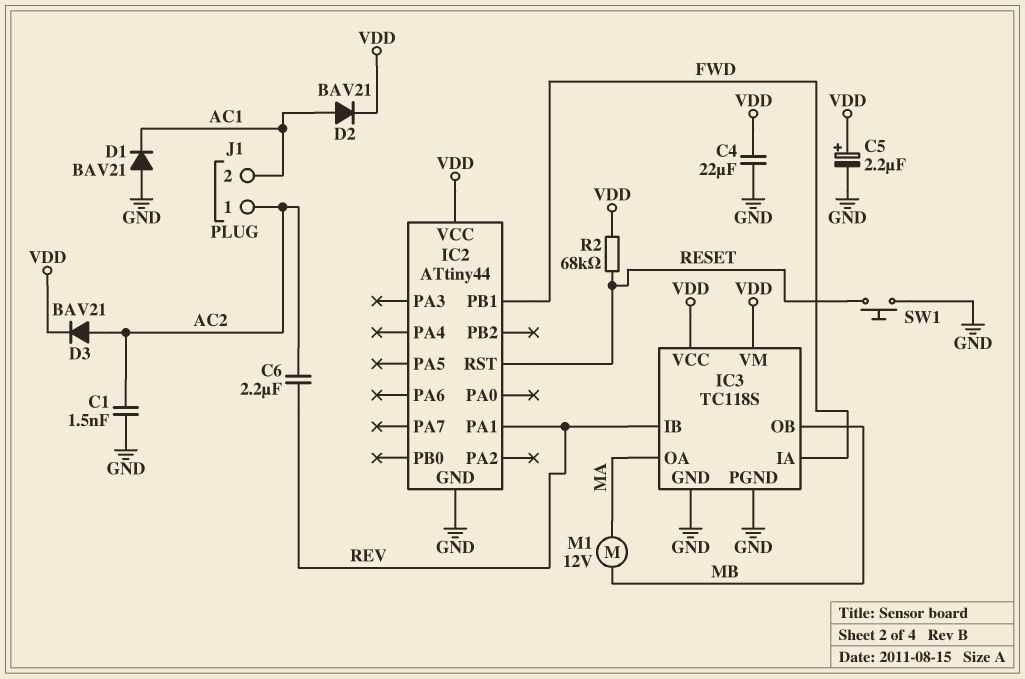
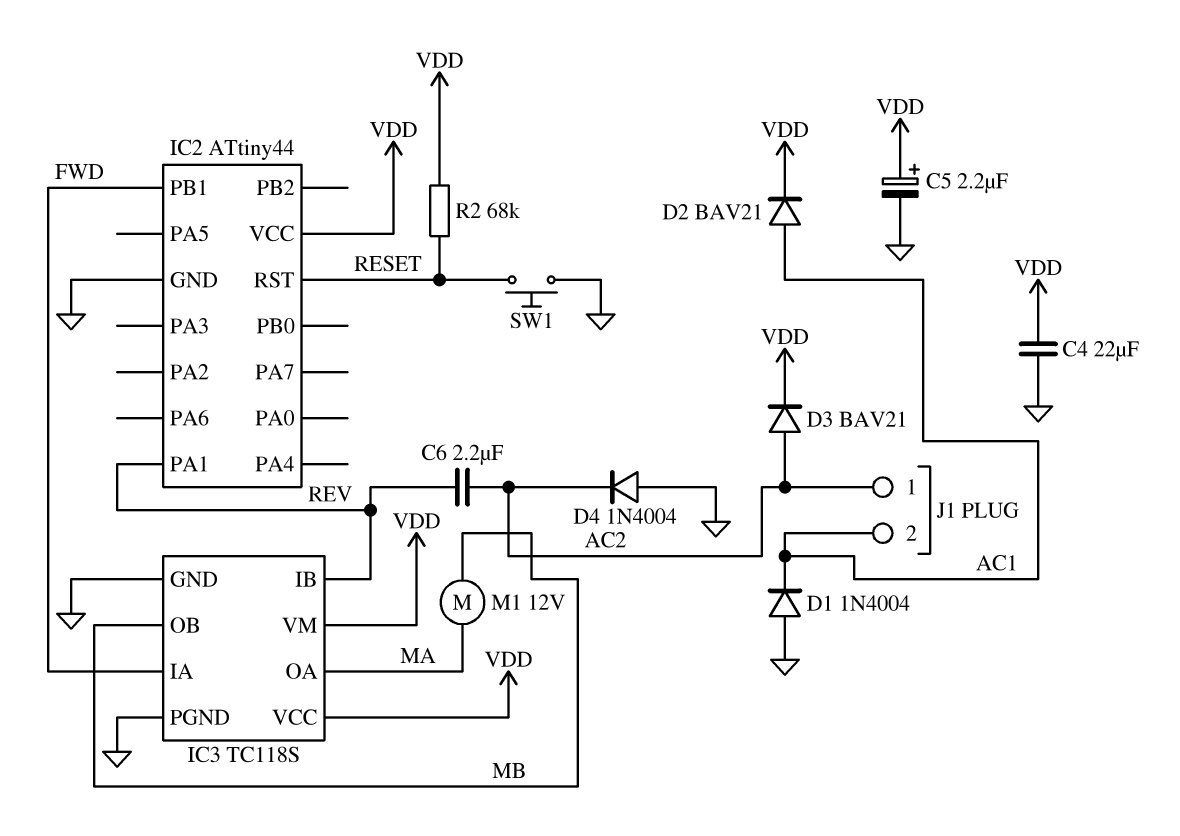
C1: 1.5nF (AC2, GND) -> none
D1: diode BAV21 (A GND, K AC1) -> diode 1N4004 (A GND, K AC1)
D4: none -> diode 1N4004 (A GND, K AC2)

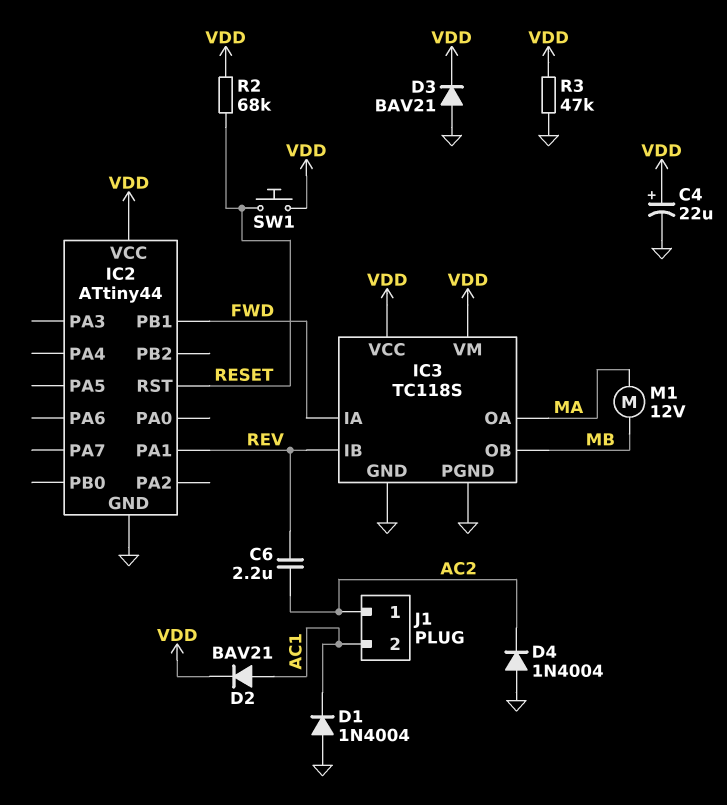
C4: 22uF (GND, VDD) -> 22uF (plus VDD, minus GND)
C5: 2.2uF (plus VDD, minus GND) -> none
D3: diode BAV21 (A AC2, K VDD) -> diode BAV21 (A GND, K VDD)
R3: none -> 47k (GND, VDD)
SW1: button (GND, RESET) -> button (RESET, VDD)

